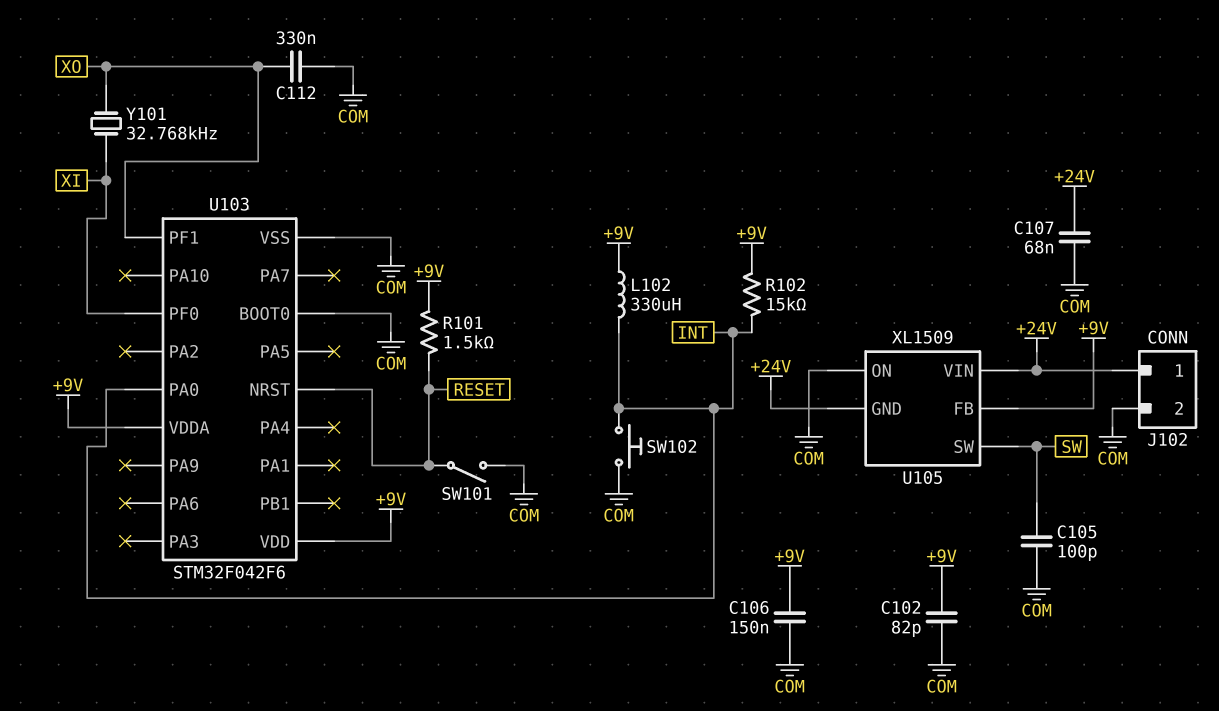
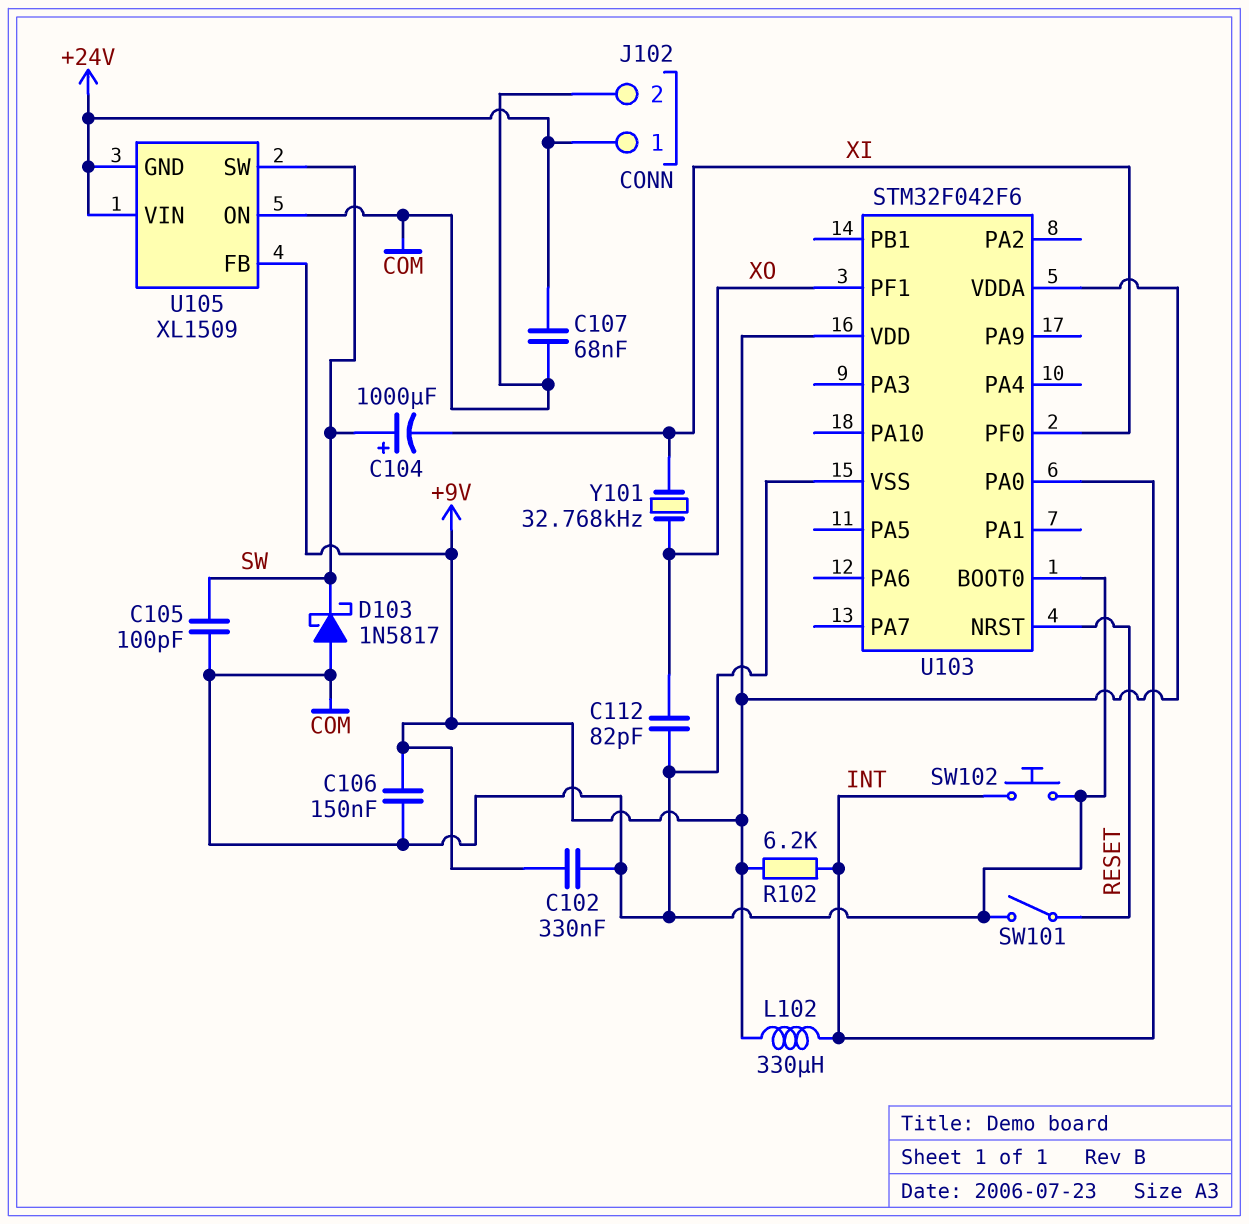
C102: 82pF (+9V, COM) -> 330nF (+9V, COM)
C104: none -> 1000uF (plus SW, minus XI)
C112: 330nF (COM, XO) -> 82pF (COM, XO)
D103: none -> schottky 1N5817 (A COM, K SW)
R101: 1.5k (+9V, RESET) -> none
R102: 15k (+9V, INT) -> 6.2k (+9V, INT)

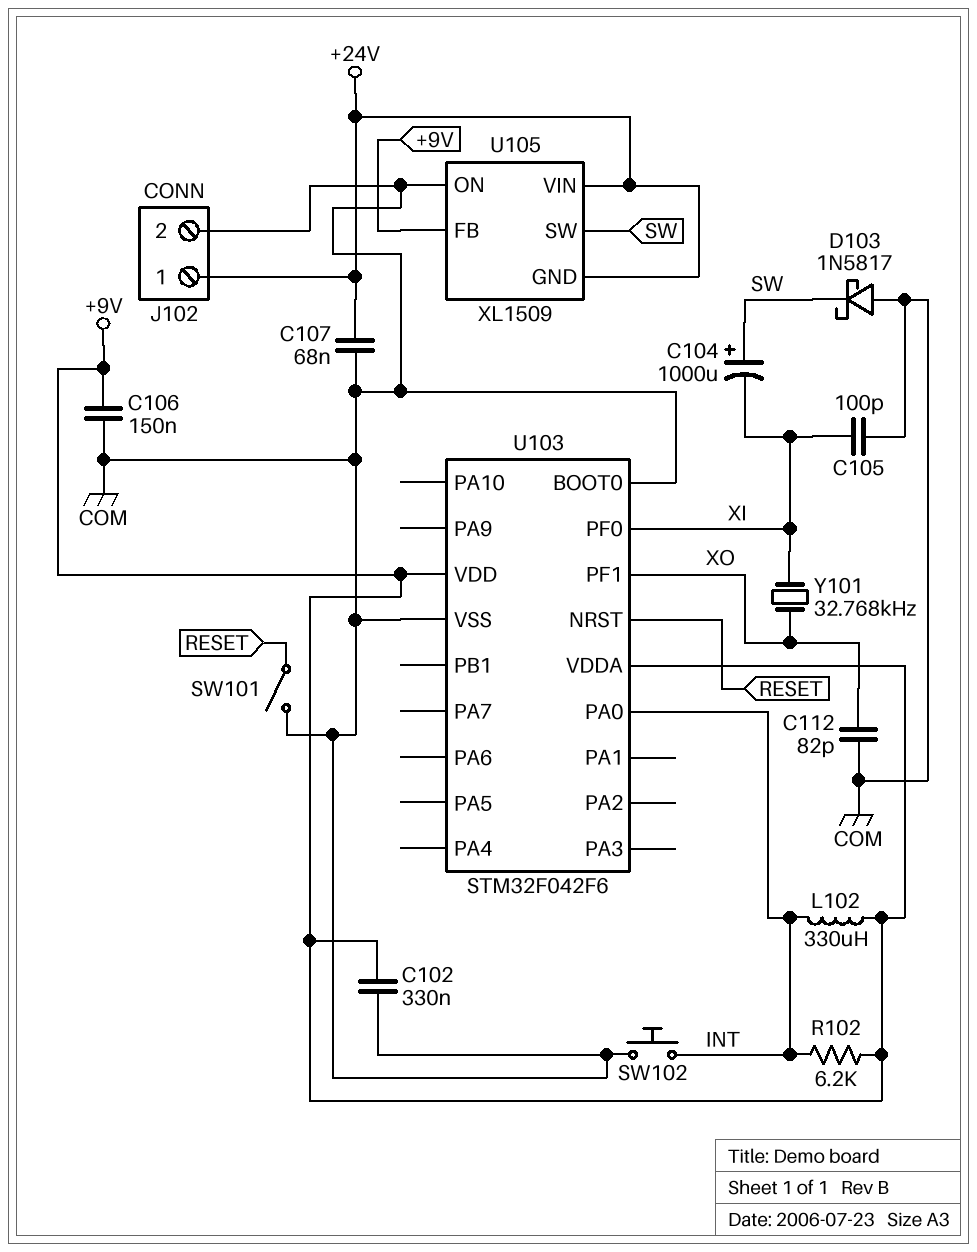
C105: 100pF (COM, SW) -> 100pF (COM, XI)

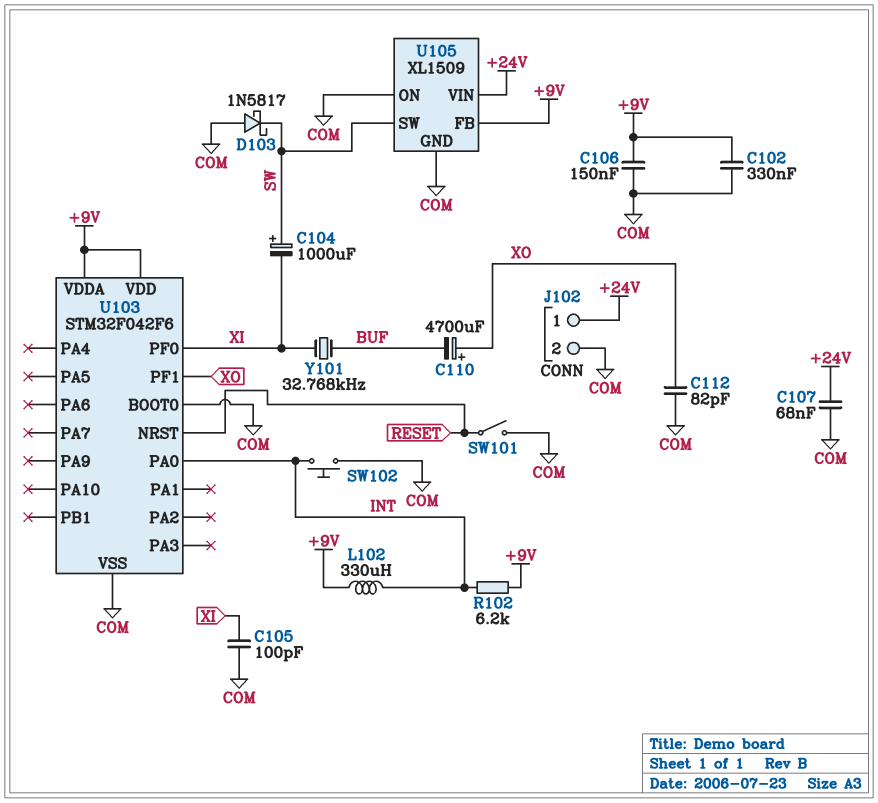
C110: none -> 4700uF (plus XO, minus BUF)
U105 pin GND: +24V -> COM
Y101: 32.768kHz (XI, XO) -> 32.768kHz (BUF, XI)

